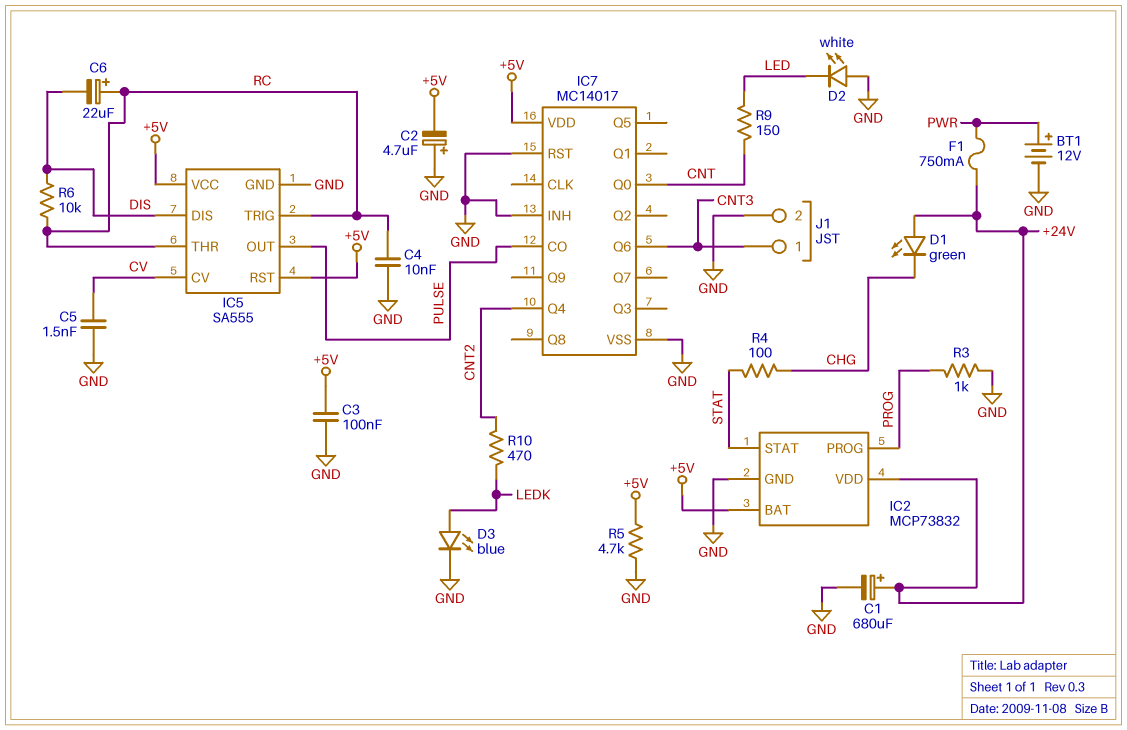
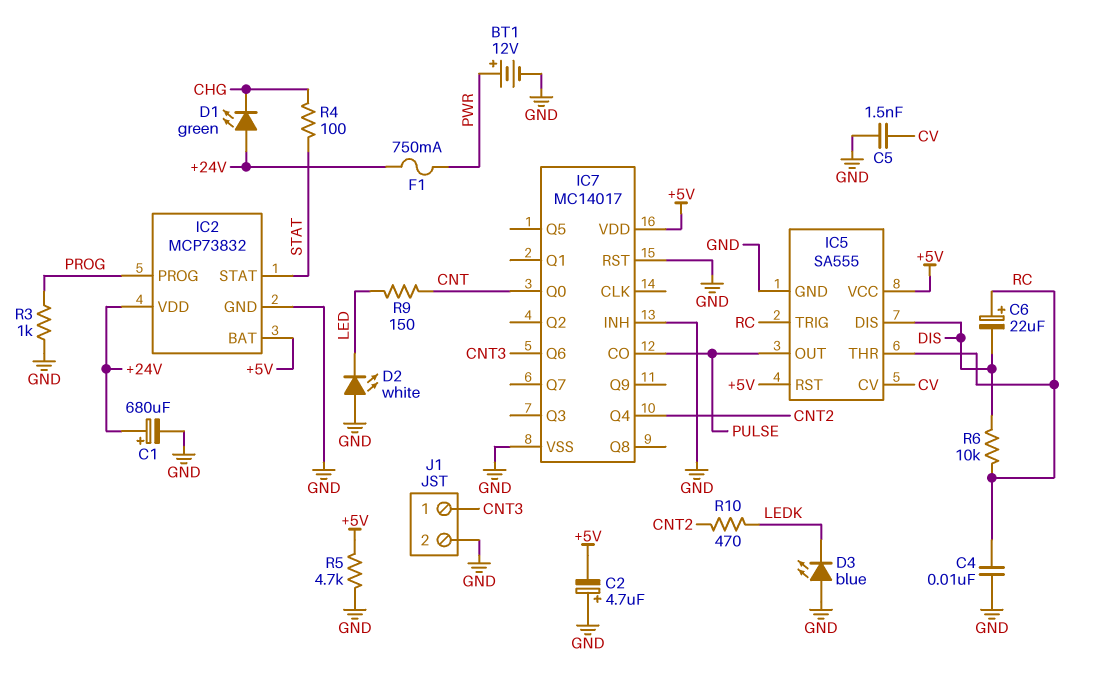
C3: 100nF (+5V, GND) -> none
D3: LED blue (A LEDK, K GND) -> LED blue (A GND, K LEDK)

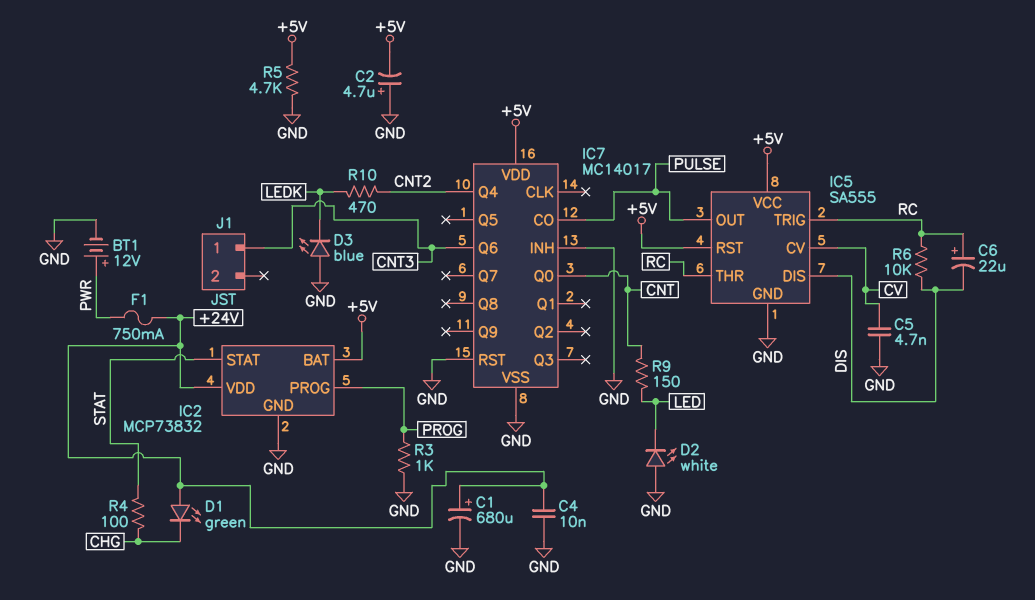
C4: 10nF (GND, RC) -> 10nF (+24V, GND)
C5: 1.5nF (CV, GND) -> 4.7nF (CV, GND)
J1 pin 2: GND -> none

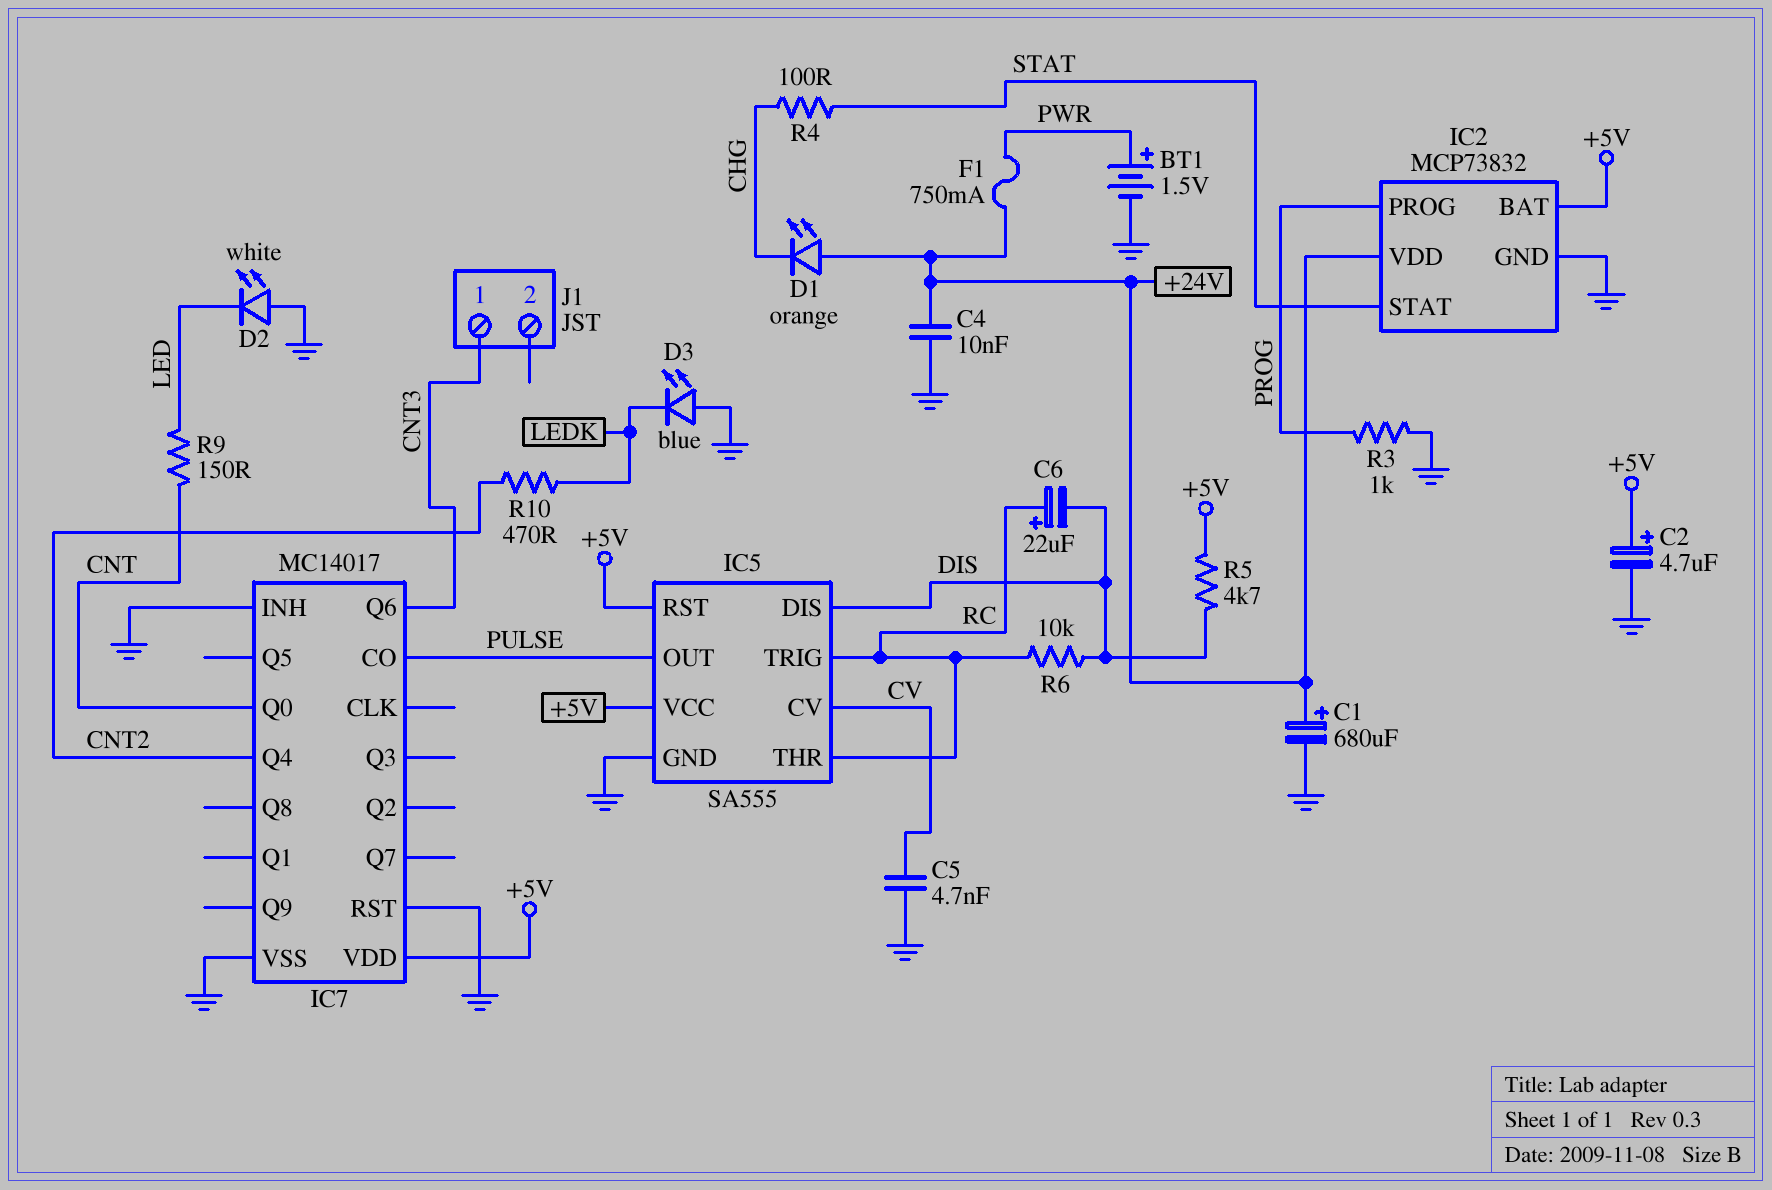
BT1: 12V (plus PWR, minus GND) -> 1.5V (plus PWR, minus GND)
C2: 4.7uF (plus GND, minus +5V) -> 4.7uF (plus +5V, minus GND)
D1: LED green (A +24V, K CHG) -> LED orange (A +24V, K CHG)
R5: 4.7k (+5V, GND) -> 4.7k (+5V, DIS)

